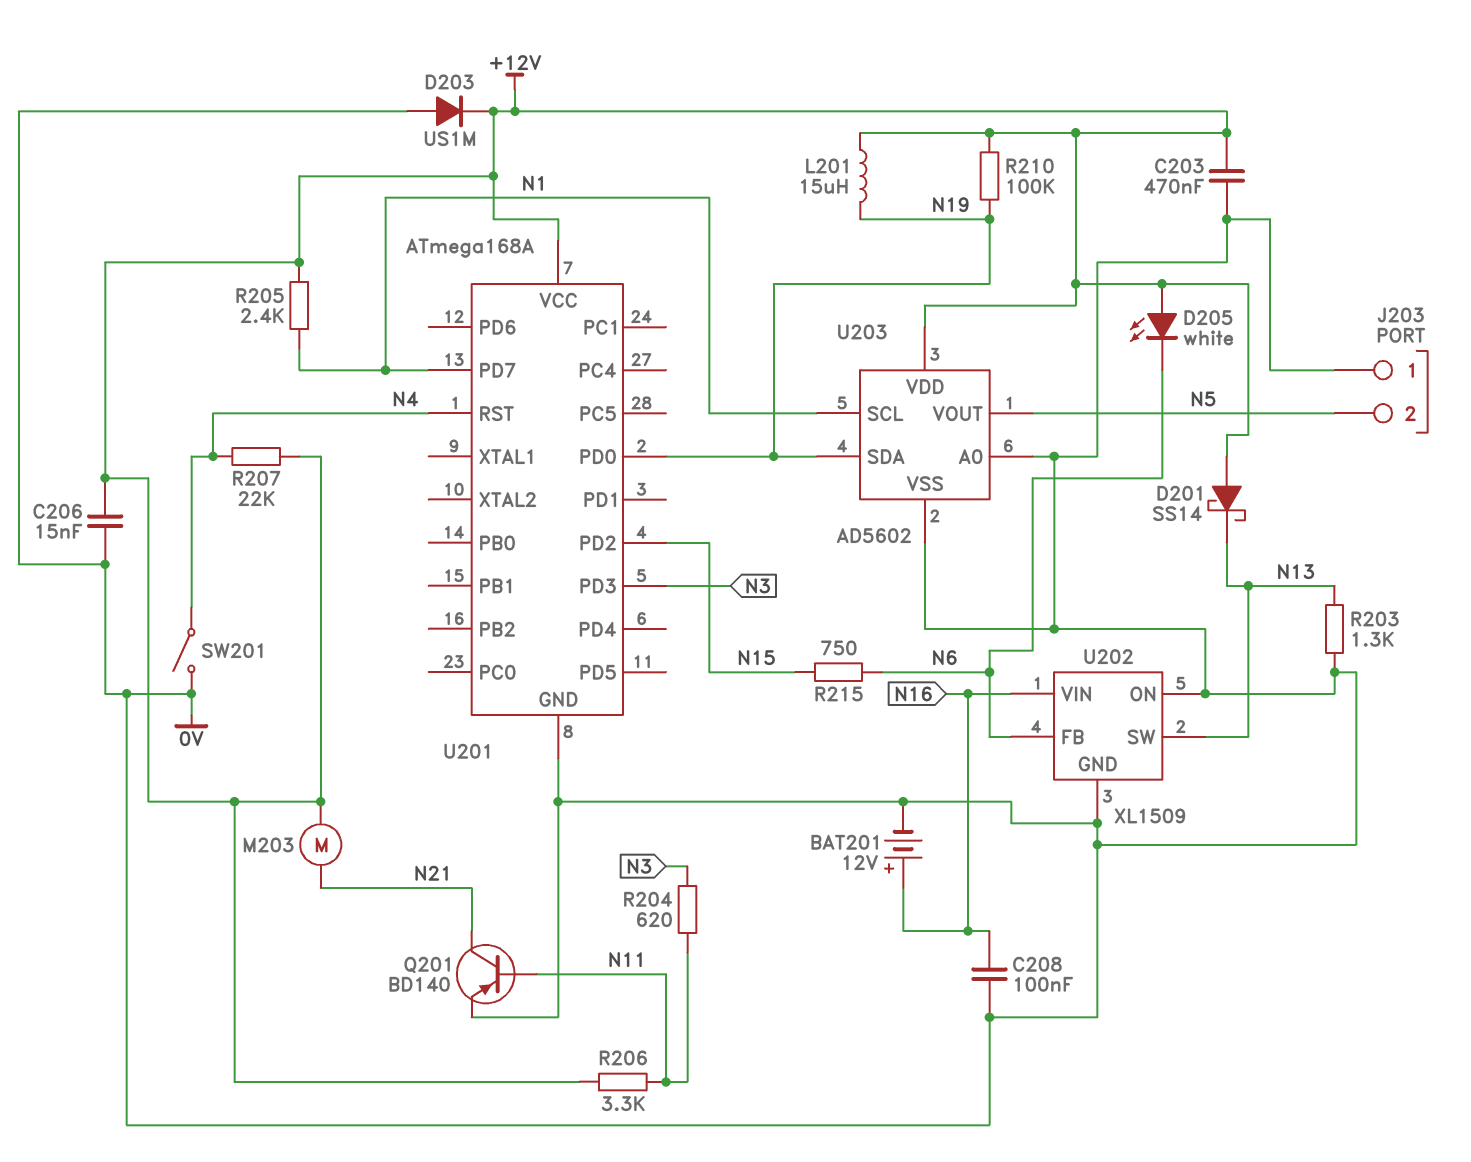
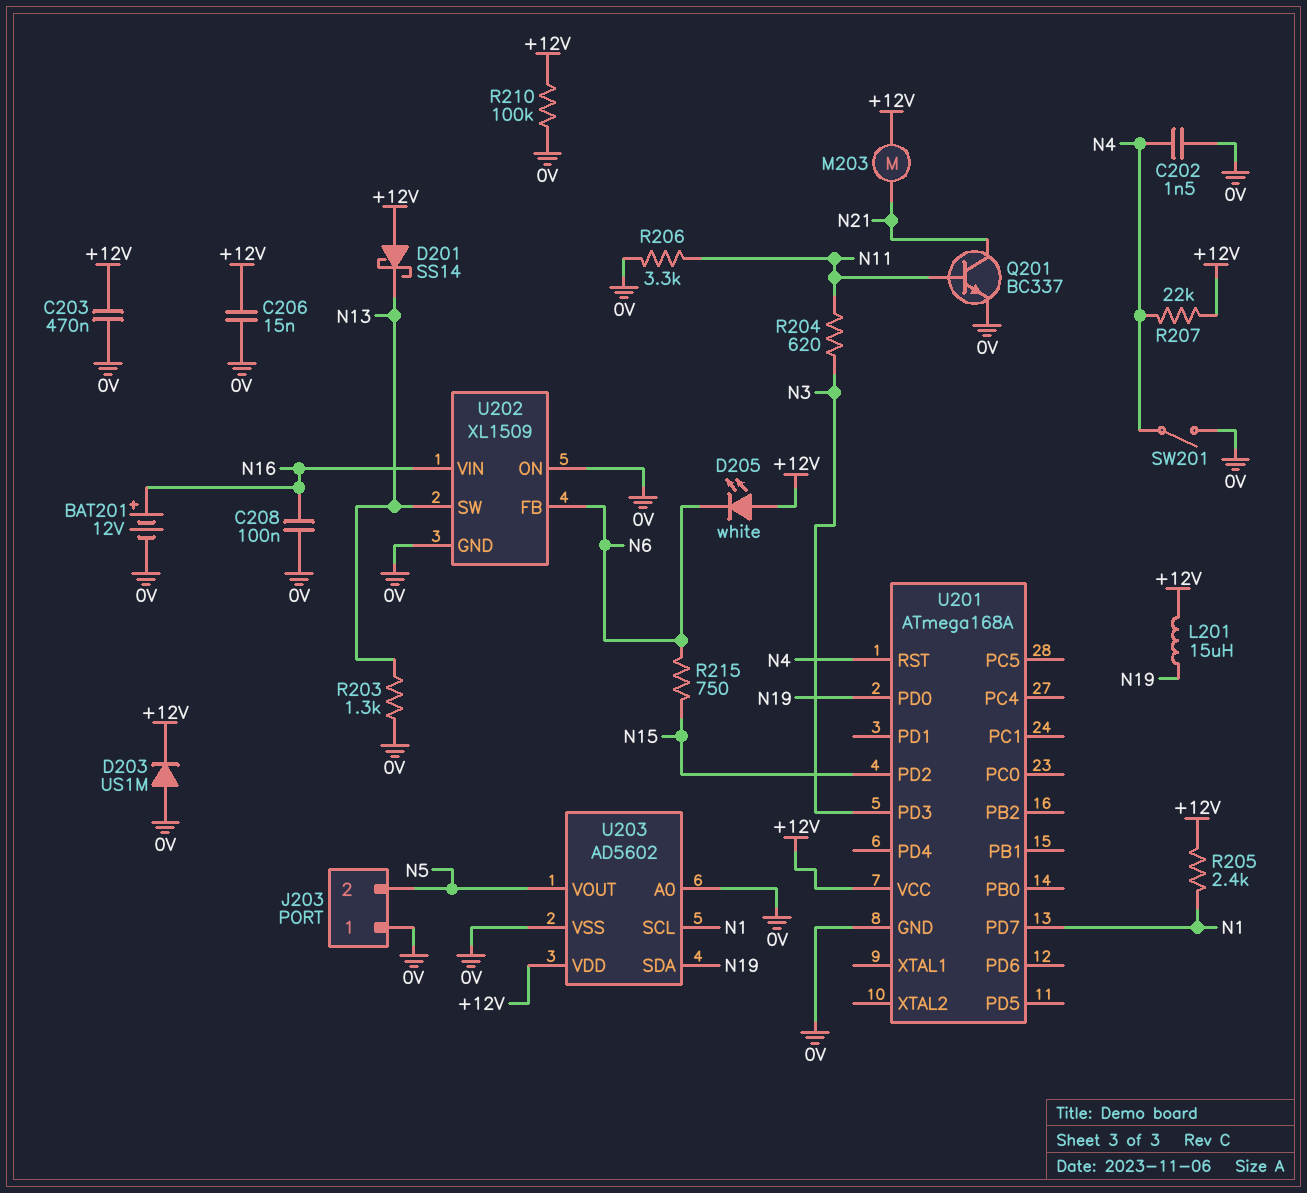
C202: none -> 1.5nF (0V, N4)
Q201: PNP BD140 (B N11, C N21, E 0V) -> NPN BC337 (B N11, C N21, E 0V)
R206: 3.3k (+12V, N11) -> 3.3k (0V, N11)
R210: 100k (+12V, N19) -> 100k (+12V, 0V)

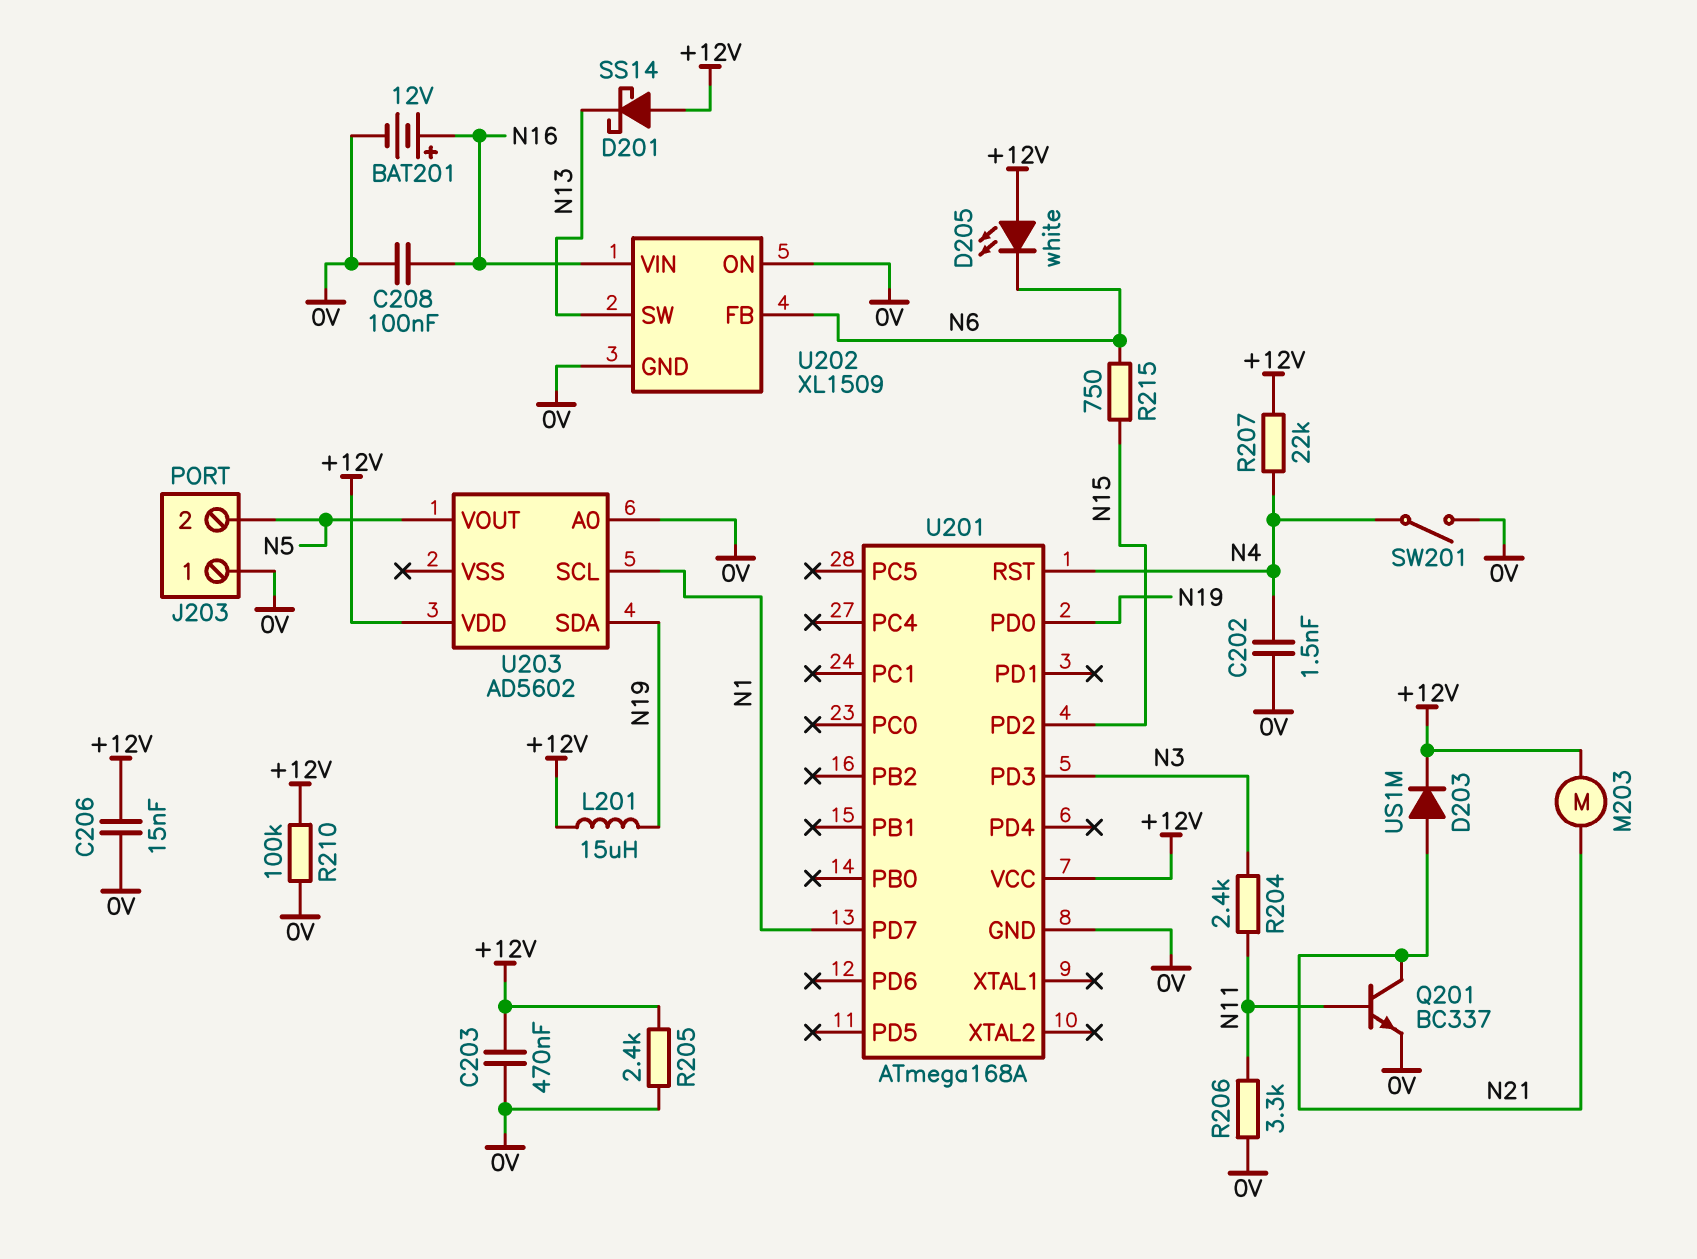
D203: diode US1M (A 0V, K +12V) -> diode US1M (A N21, K +12V)
R203: 1.3k (0V, N13) -> none
R204: 620 (N3, N11) -> 2.4k (N3, N11)
R205: 2.4k (+12V, N1) -> 2.4k (+12V, 0V)
U203 pin VSS: 0V -> none

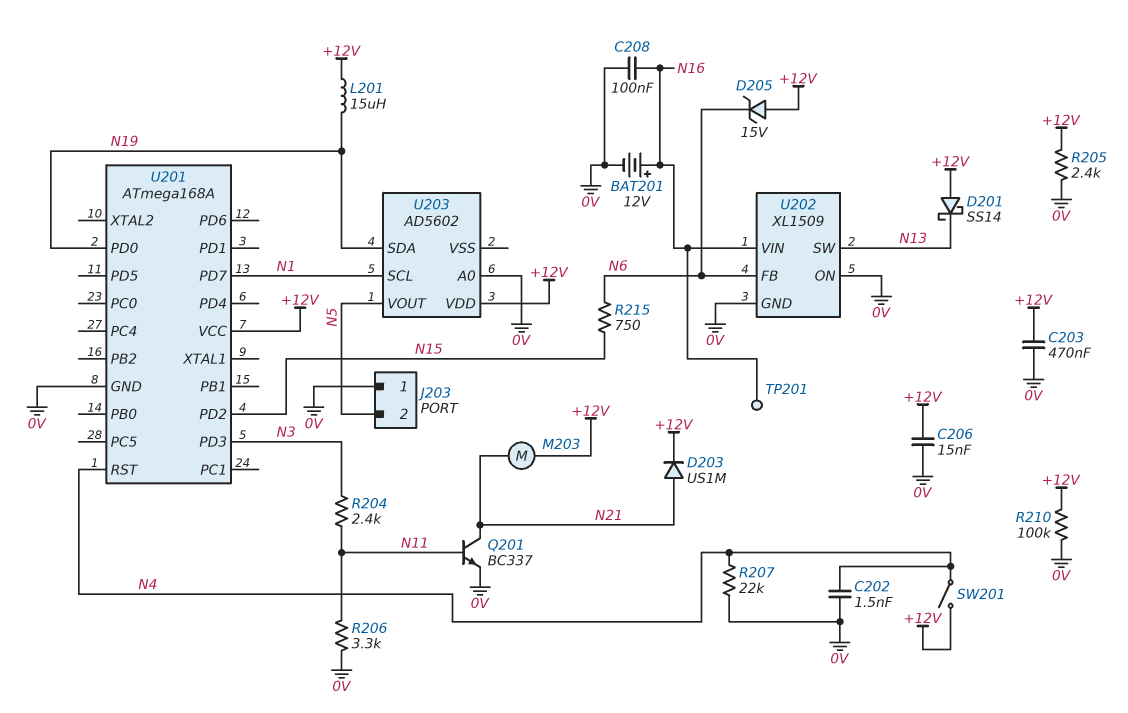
D205: LED white (A +12V, K N6) -> zener 15V (A +12V, K N6)
R207: 22k (+12V, N4) -> 22k (0V, N4)
SW201: switch (0V, N4) -> switch (+12V, N4)
TP201: none -> test point (N16)

